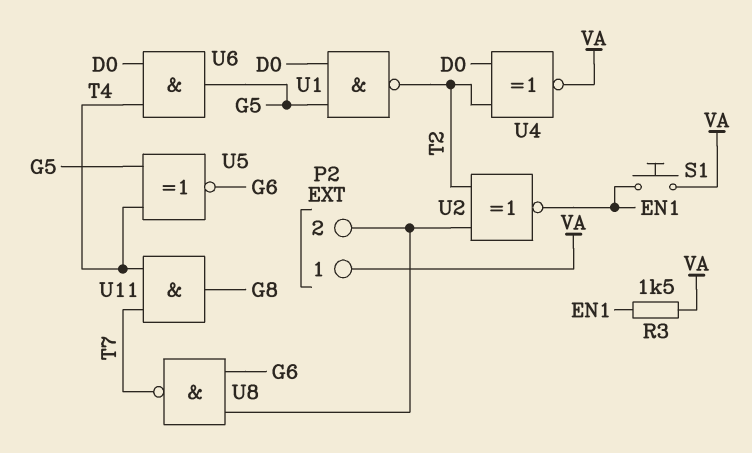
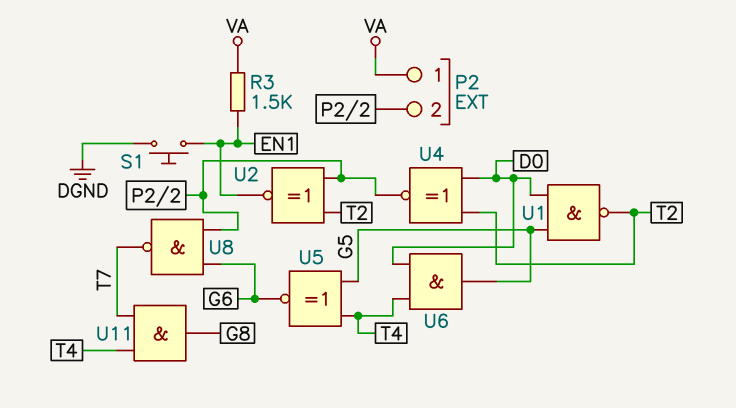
S1: button (EN1, VA) -> button (DGND, EN1)
U4: XNOR (in D0, in T2, out VA) -> XNOR (in D0, in T2, out P2/2)

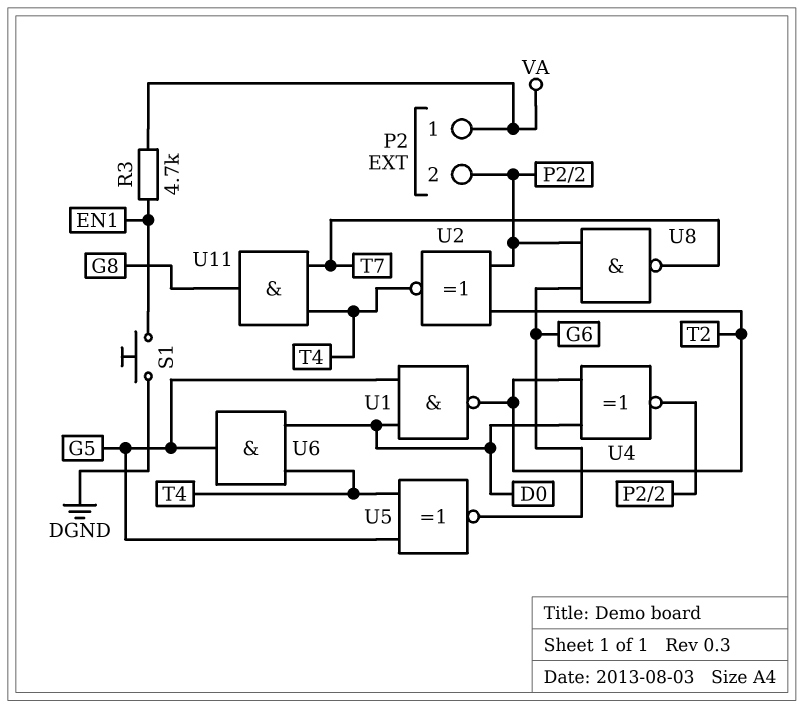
R3: 1.5k (EN1, VA) -> 4.7k (EN1, VA)
U2: XNOR (in P2/2, in T2, out EN1) -> XNOR (in P2/2, in T2, out T4)

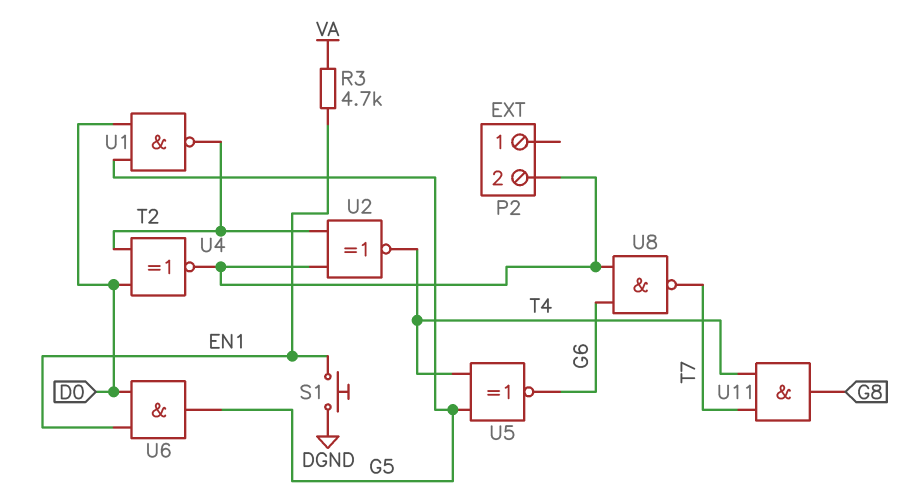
P2 pin 1: VA -> none
U6: AND (in D0, in T4, out G5) -> AND (in D0, in EN1, out G5)

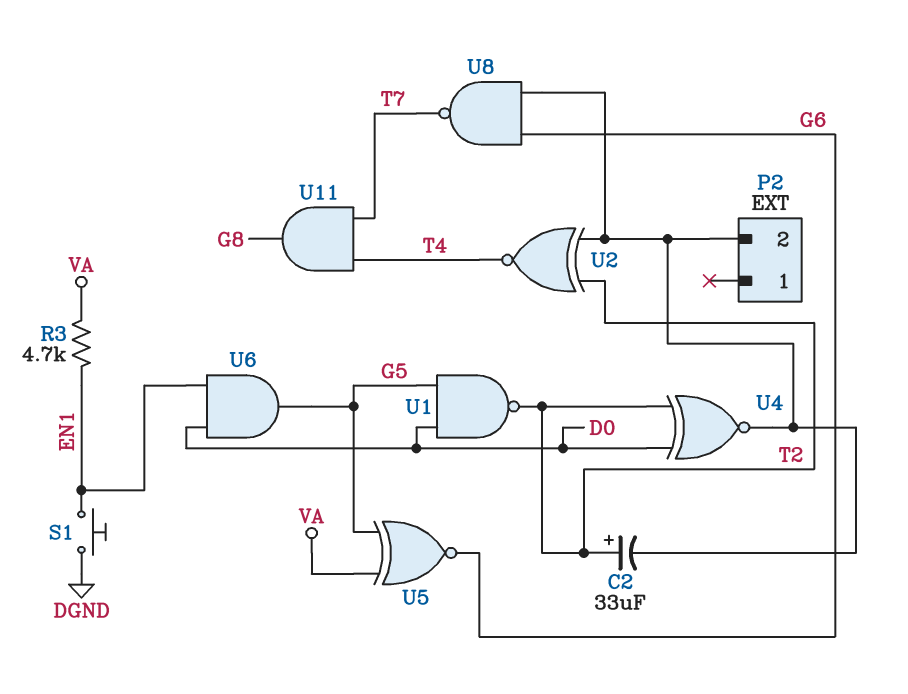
C2: none -> 33uF (plus T2, minus P2/2)
U5: XNOR (in G5, in T4, out G6) -> XNOR (in G5, in VA, out G6)

